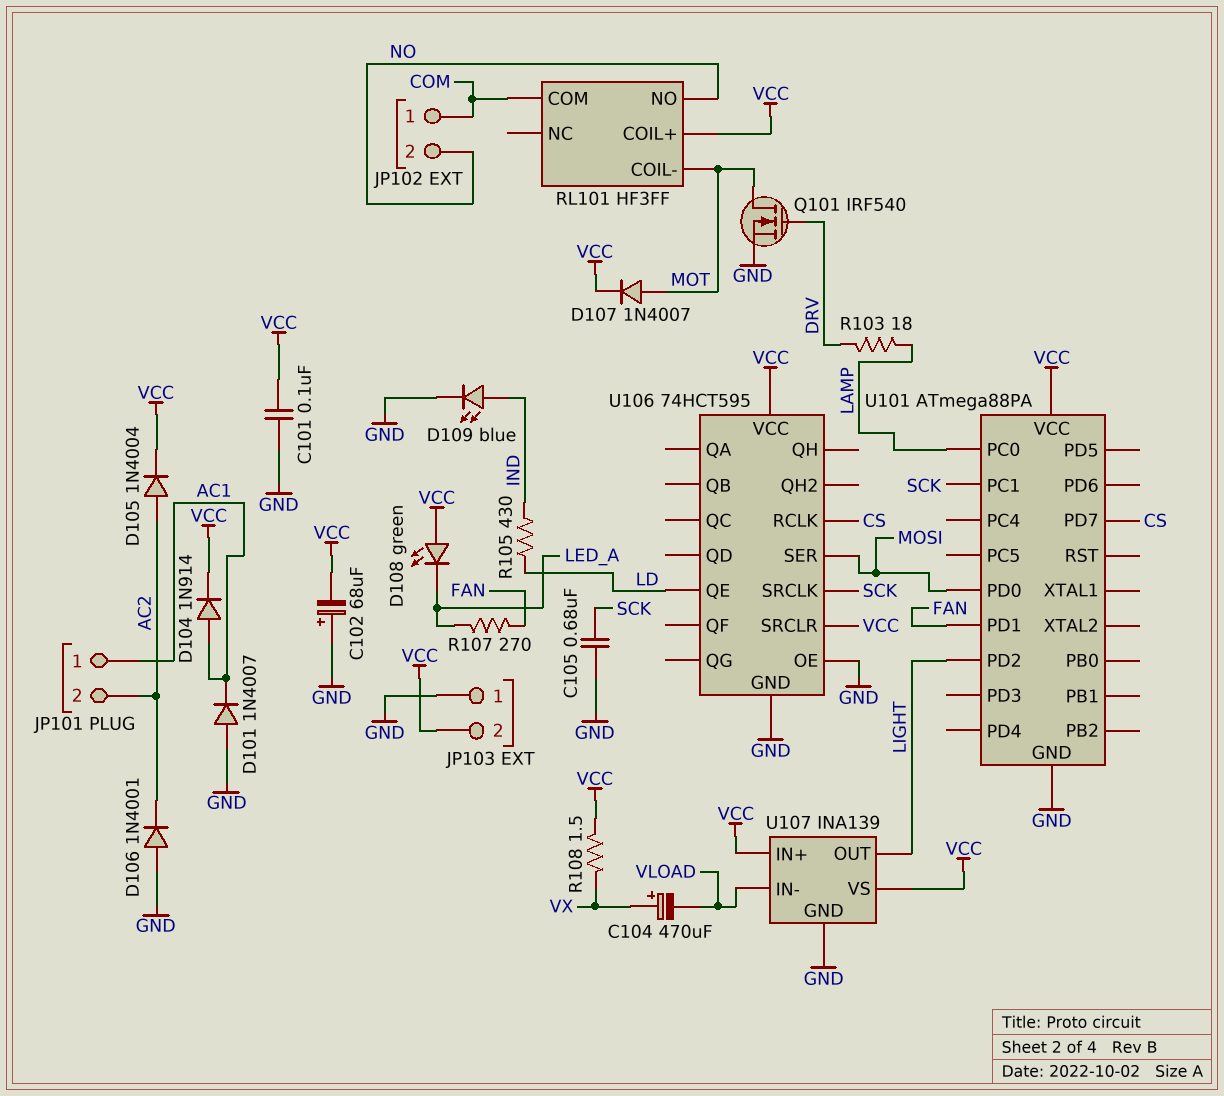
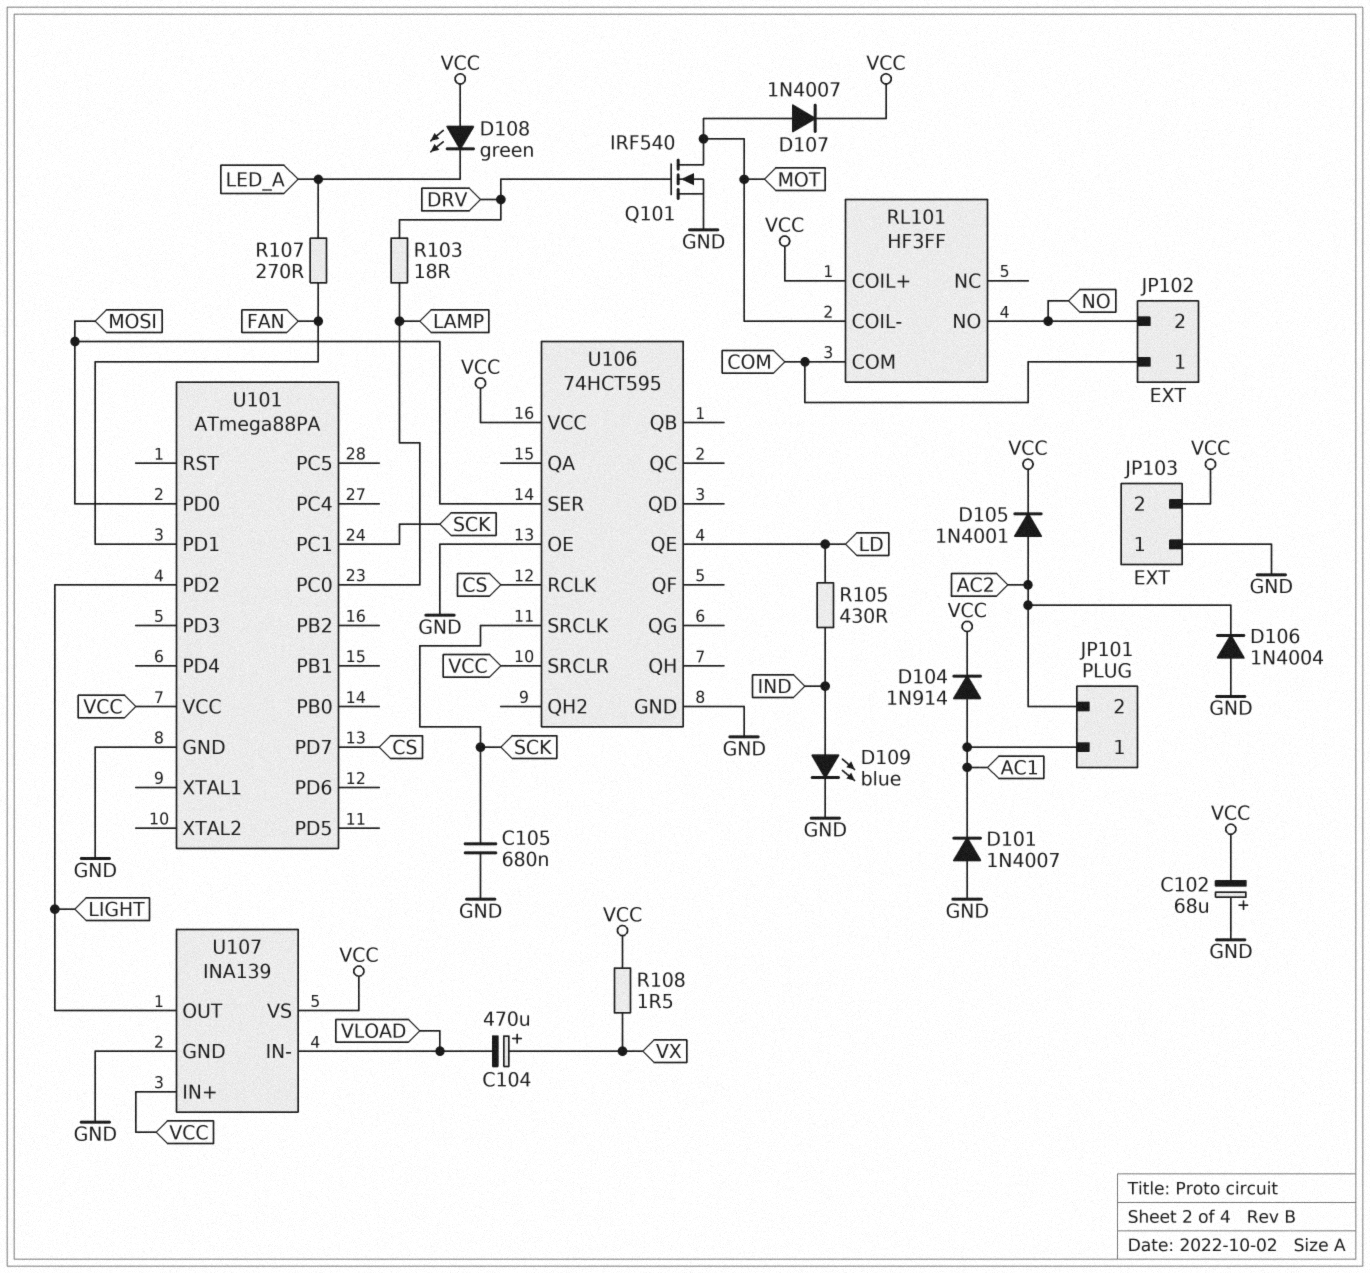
C101: 100nF (GND, VCC) -> none
D105: diode 1N4004 (A AC2, K VCC) -> diode 1N4001 (A AC2, K VCC)
D106: diode 1N4001 (A GND, K AC2) -> diode 1N4004 (A GND, K AC2)

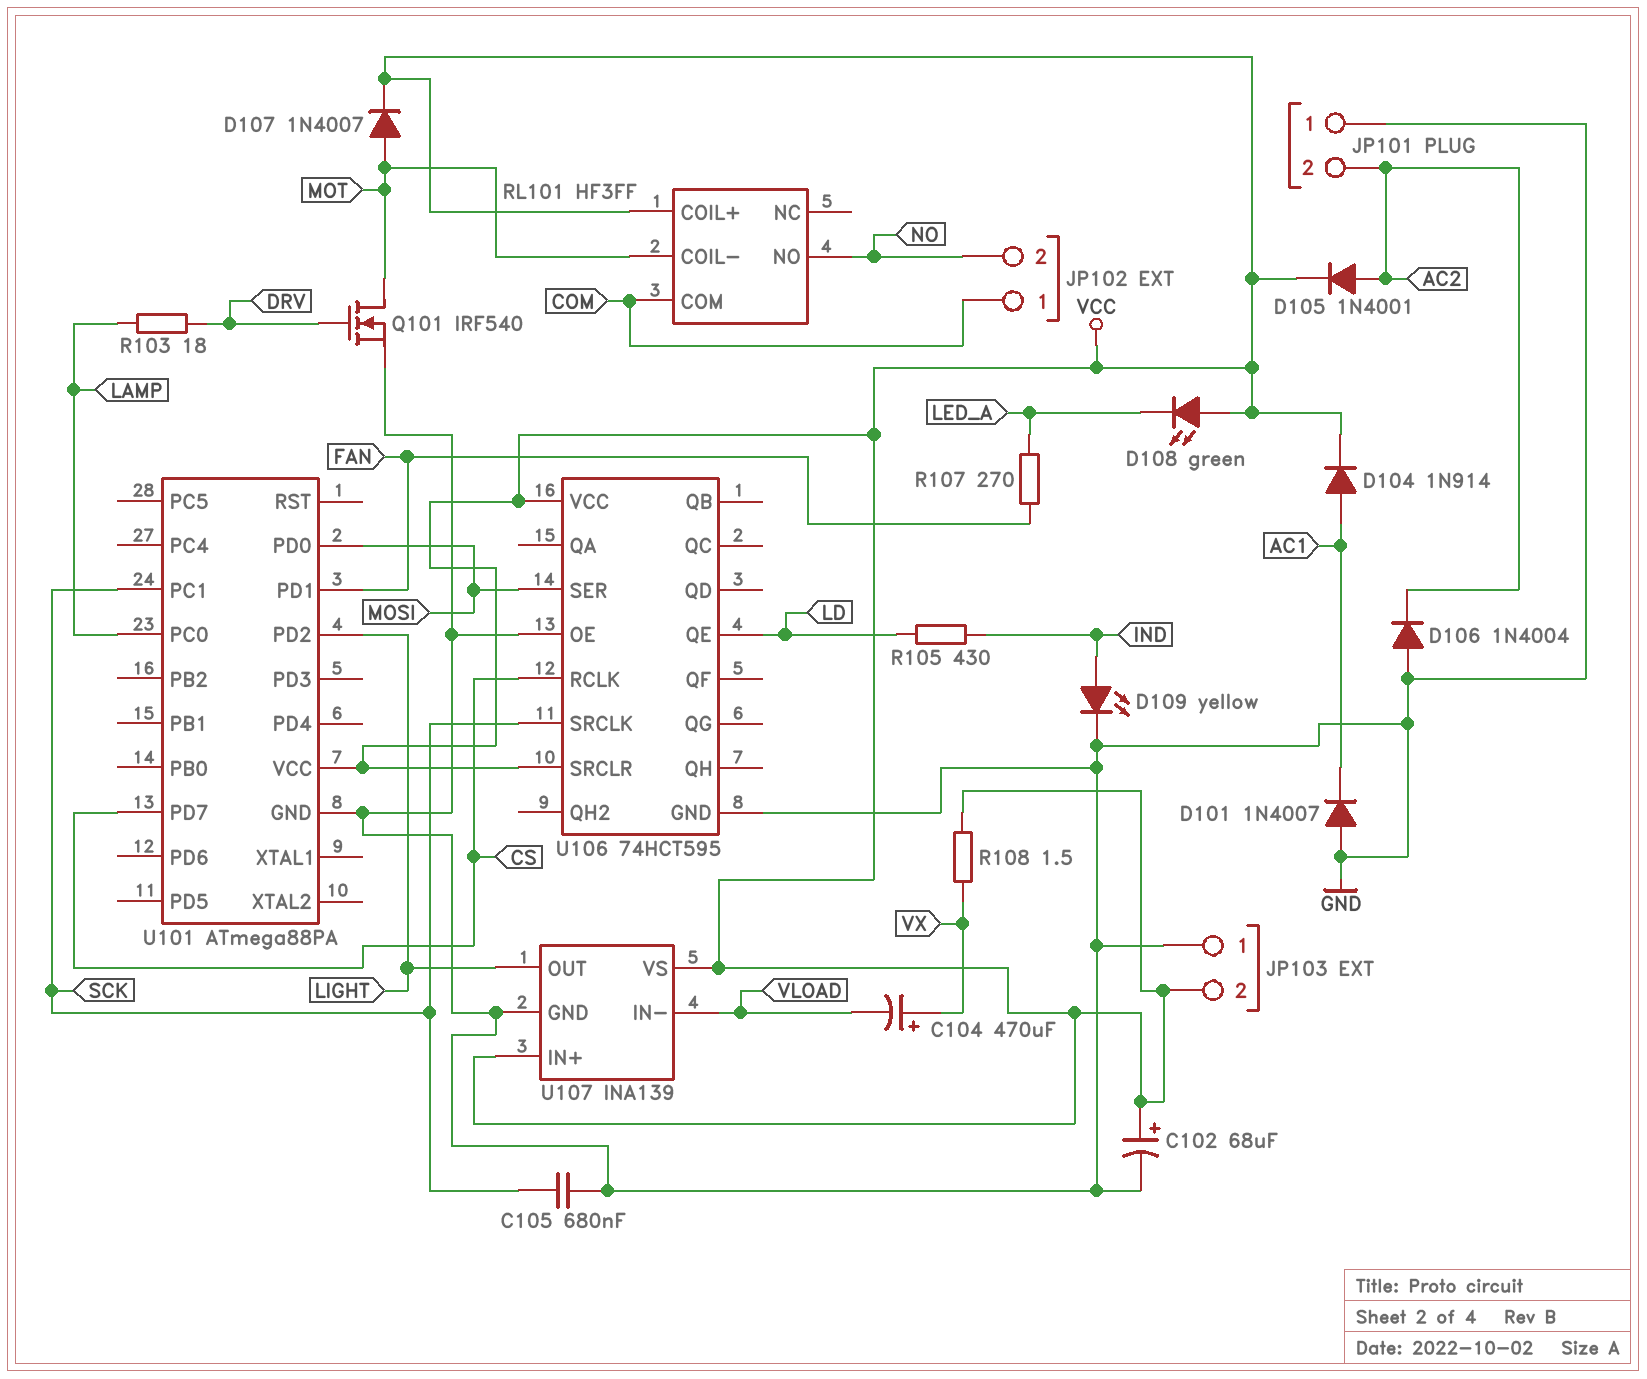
C102: 68uF (plus GND, minus VCC) -> 68uF (plus VCC, minus GND)
D109: LED blue (A IND, K GND) -> LED yellow (A IND, K GND)
JP101 pin 1: AC1 -> GND

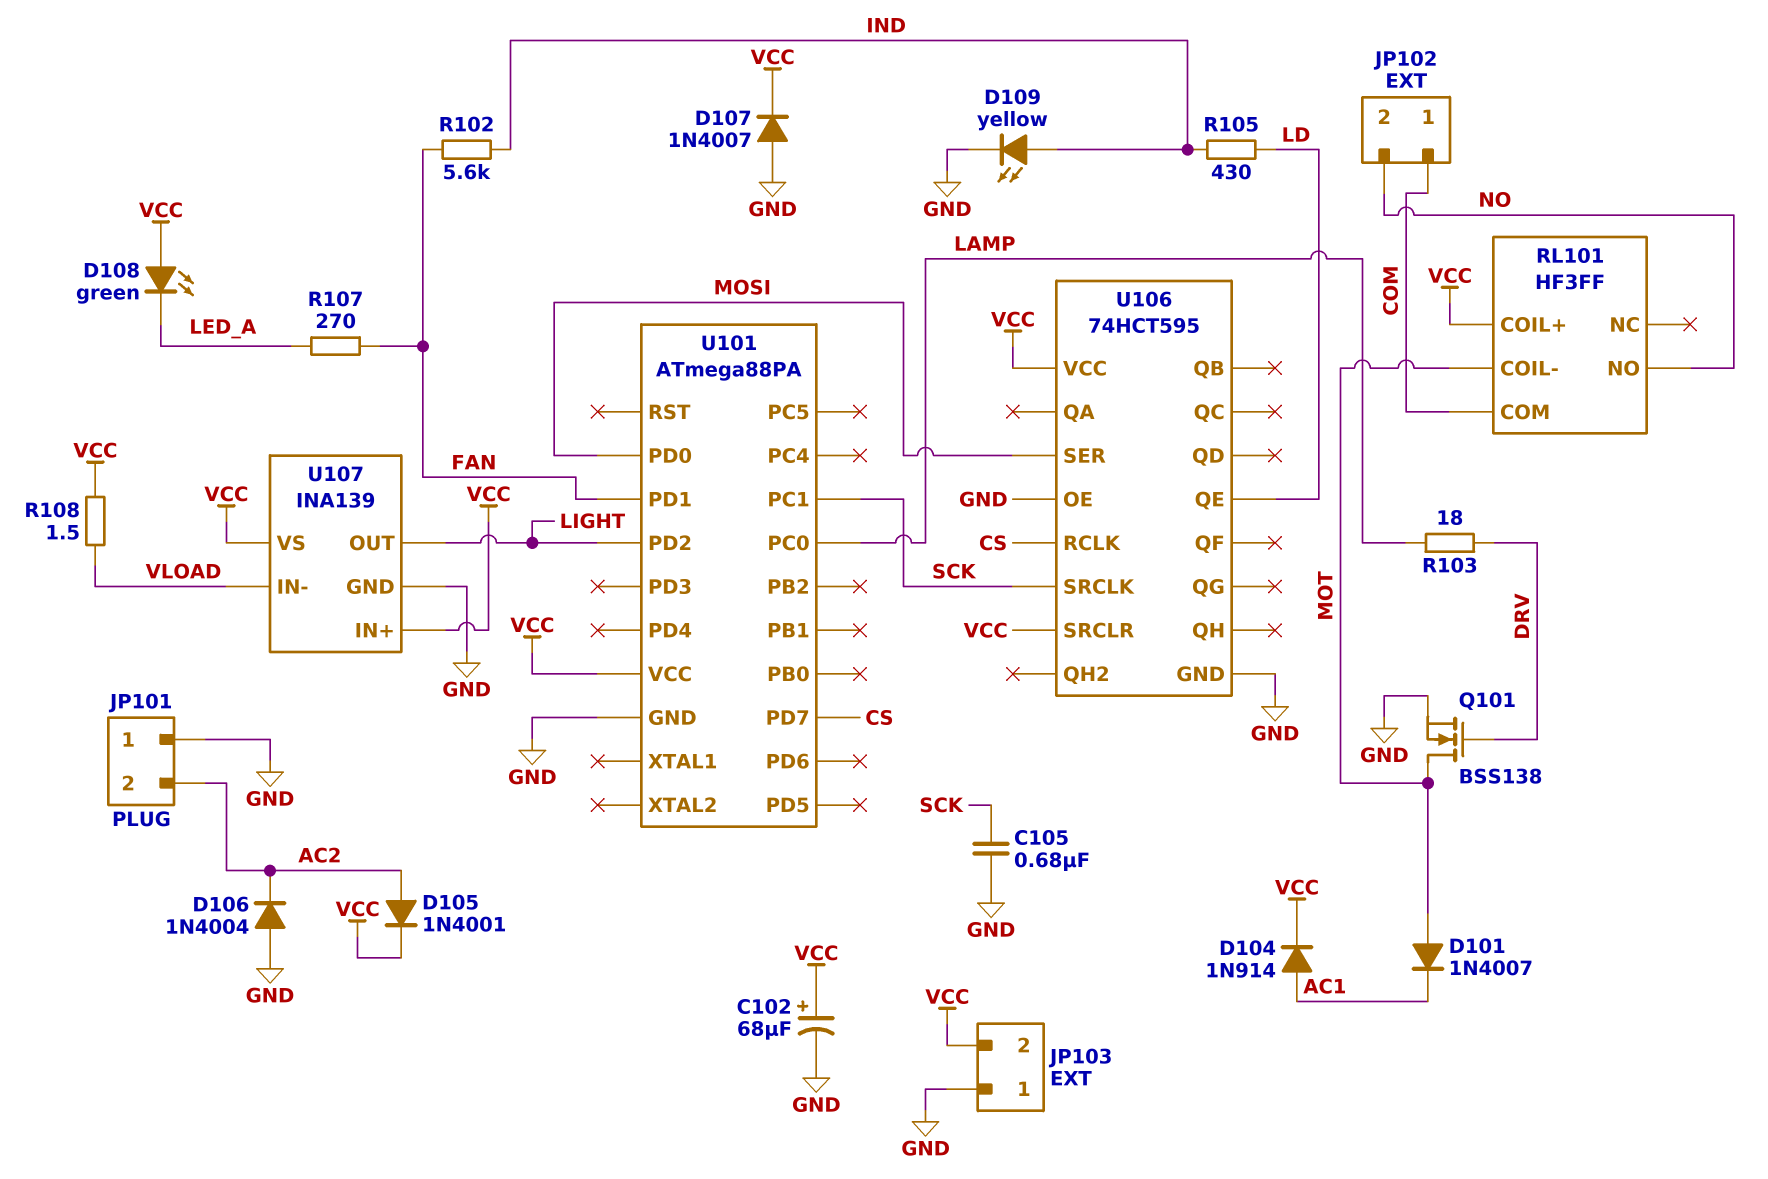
C104: 470uF (plus VX, minus VLOAD) -> none
D101: diode 1N4007 (A GND, K AC1) -> diode 1N4007 (A MOT, K AC1)
D107: diode 1N4007 (A MOT, K VCC) -> diode 1N4007 (A GND, K VCC)
Q101: NMOS IRF540 (G DRV, D MOT, S GND) -> NMOS BSS138 (G DRV, D MOT, S GND)
R102: none -> 5.6k (FAN, IND)
R108: 1.5 (VCC, VX) -> 1.5 (VCC, VLOAD)

